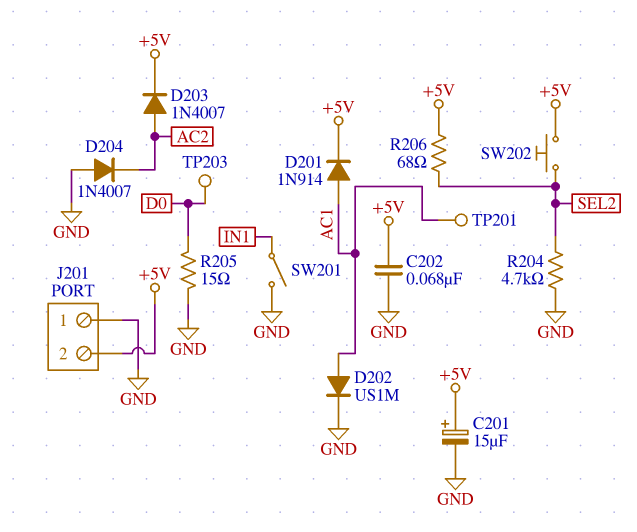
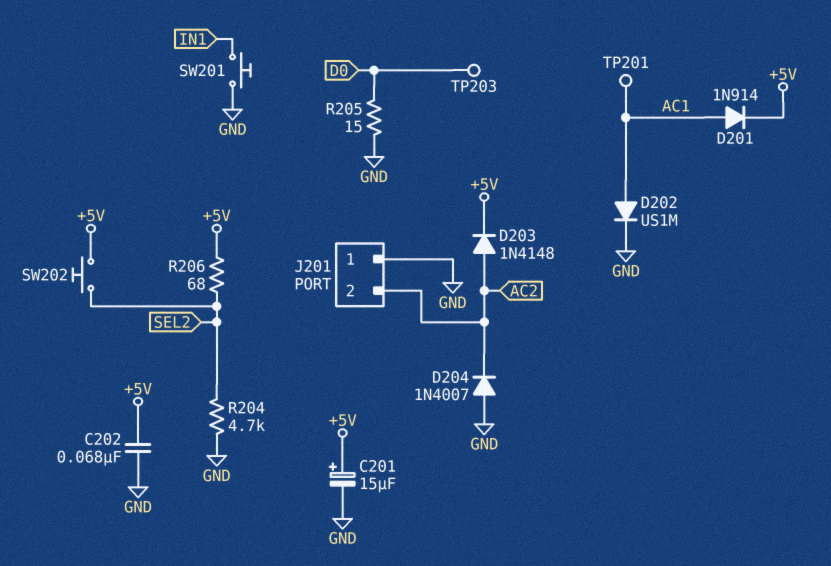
D203: diode 1N4007 (A AC2, K +5V) -> diode 1N4148 (A AC2, K +5V)
J201 pin 2: +5V -> AC2
SW201: switch (GND, IN1) -> button (GND, IN1)

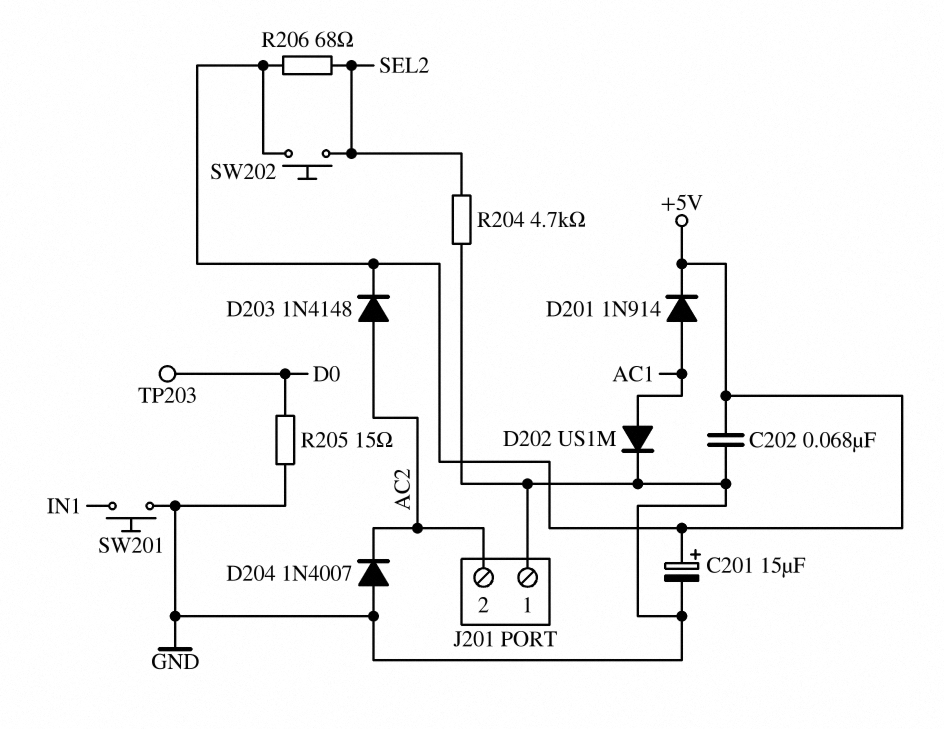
TP201: test point (AC1) -> none

